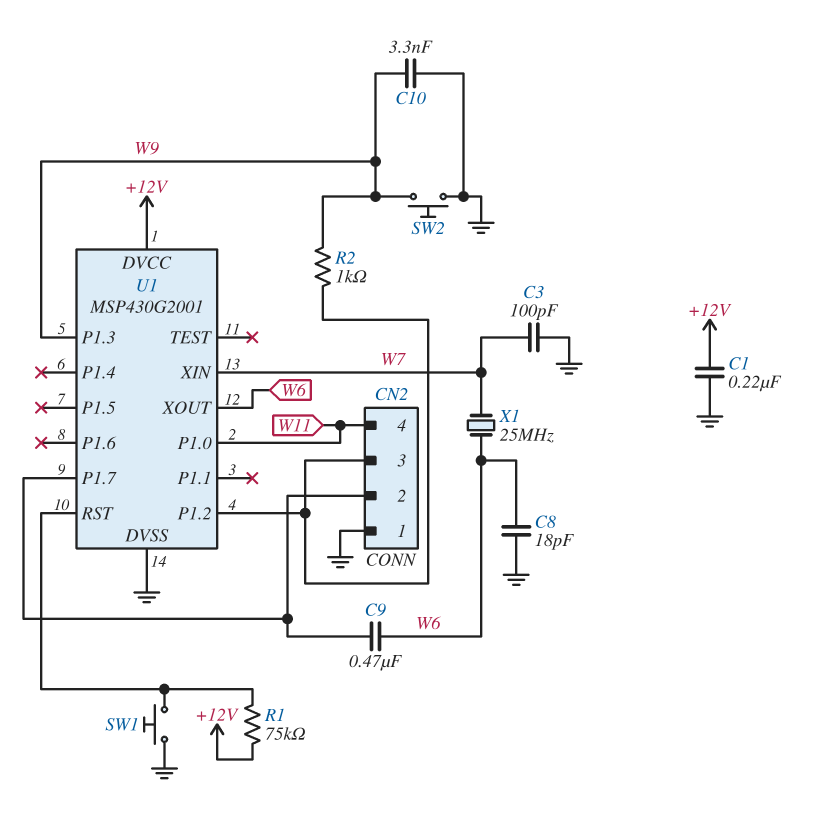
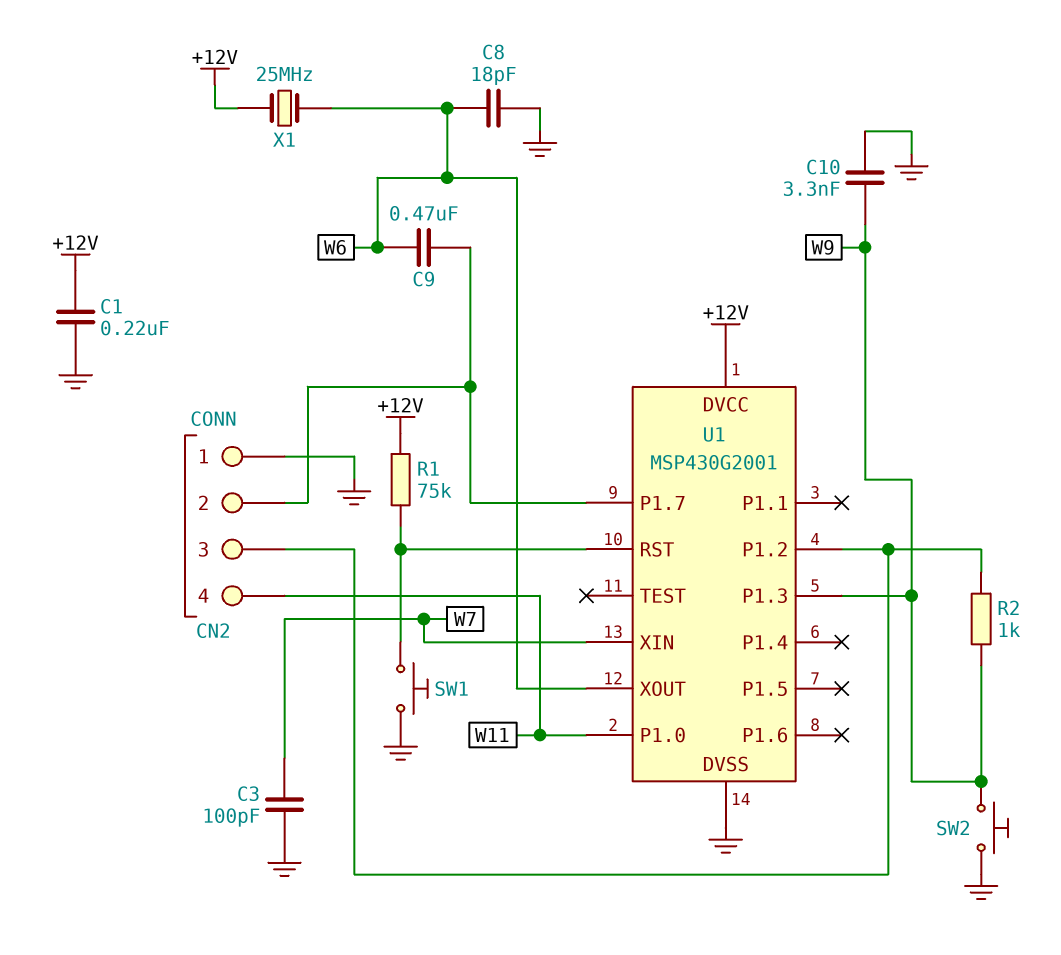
X1: 25MHz (W6, W7) -> 25MHz (+12V, W6)

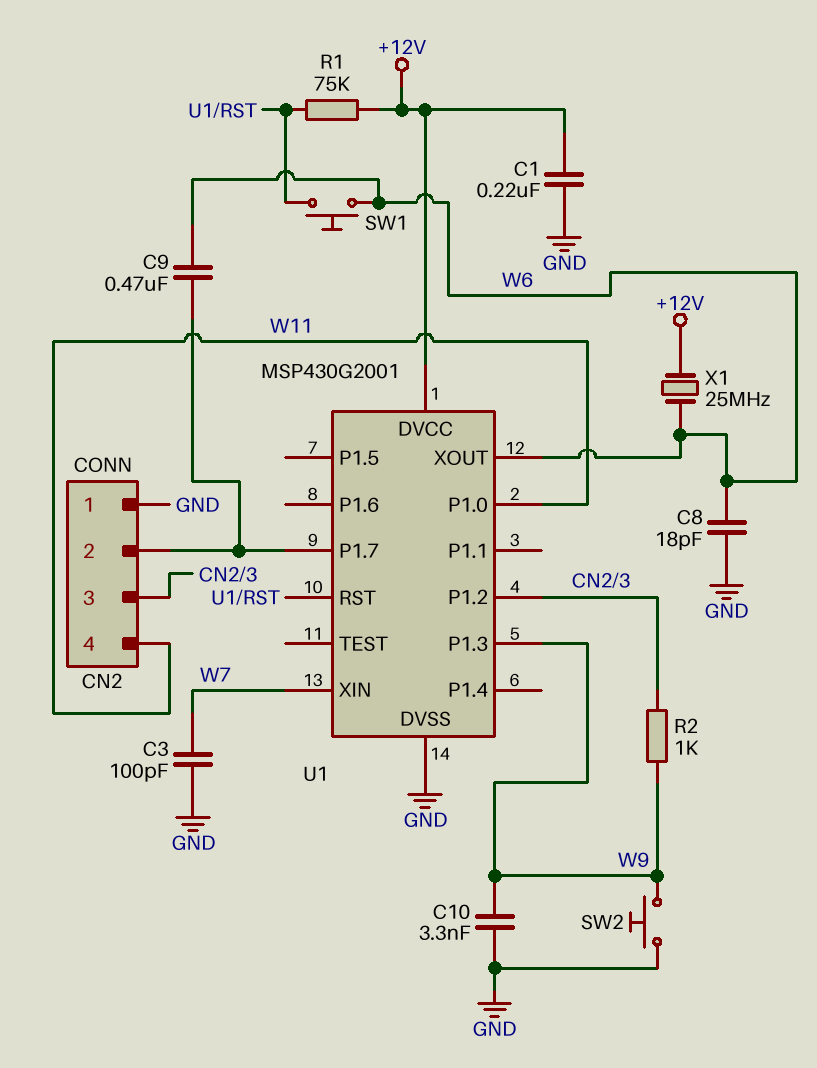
SW1: button (GND, U1/RST) -> button (U1/RST, W6)

